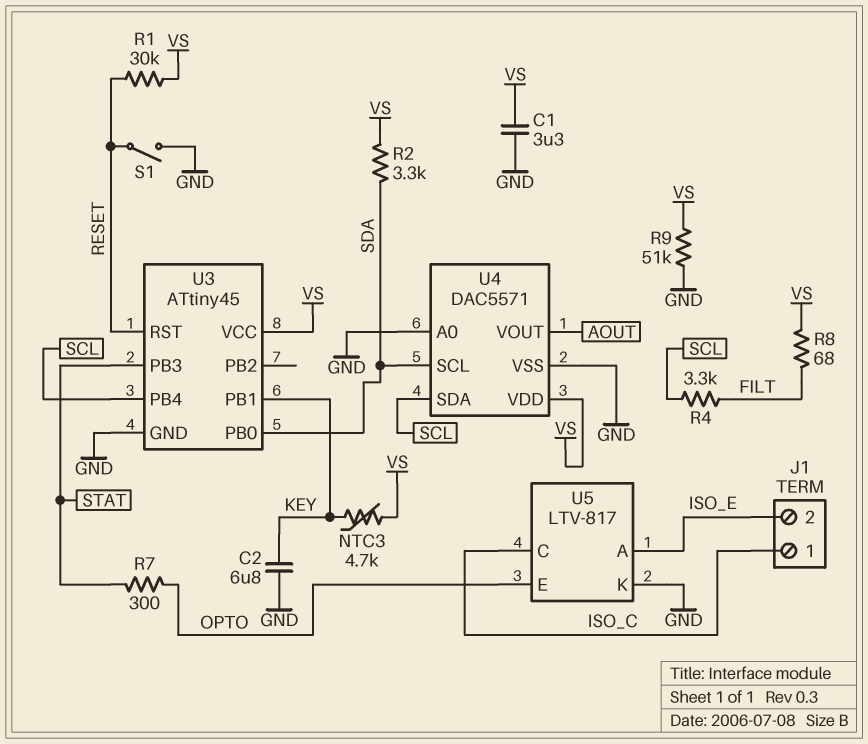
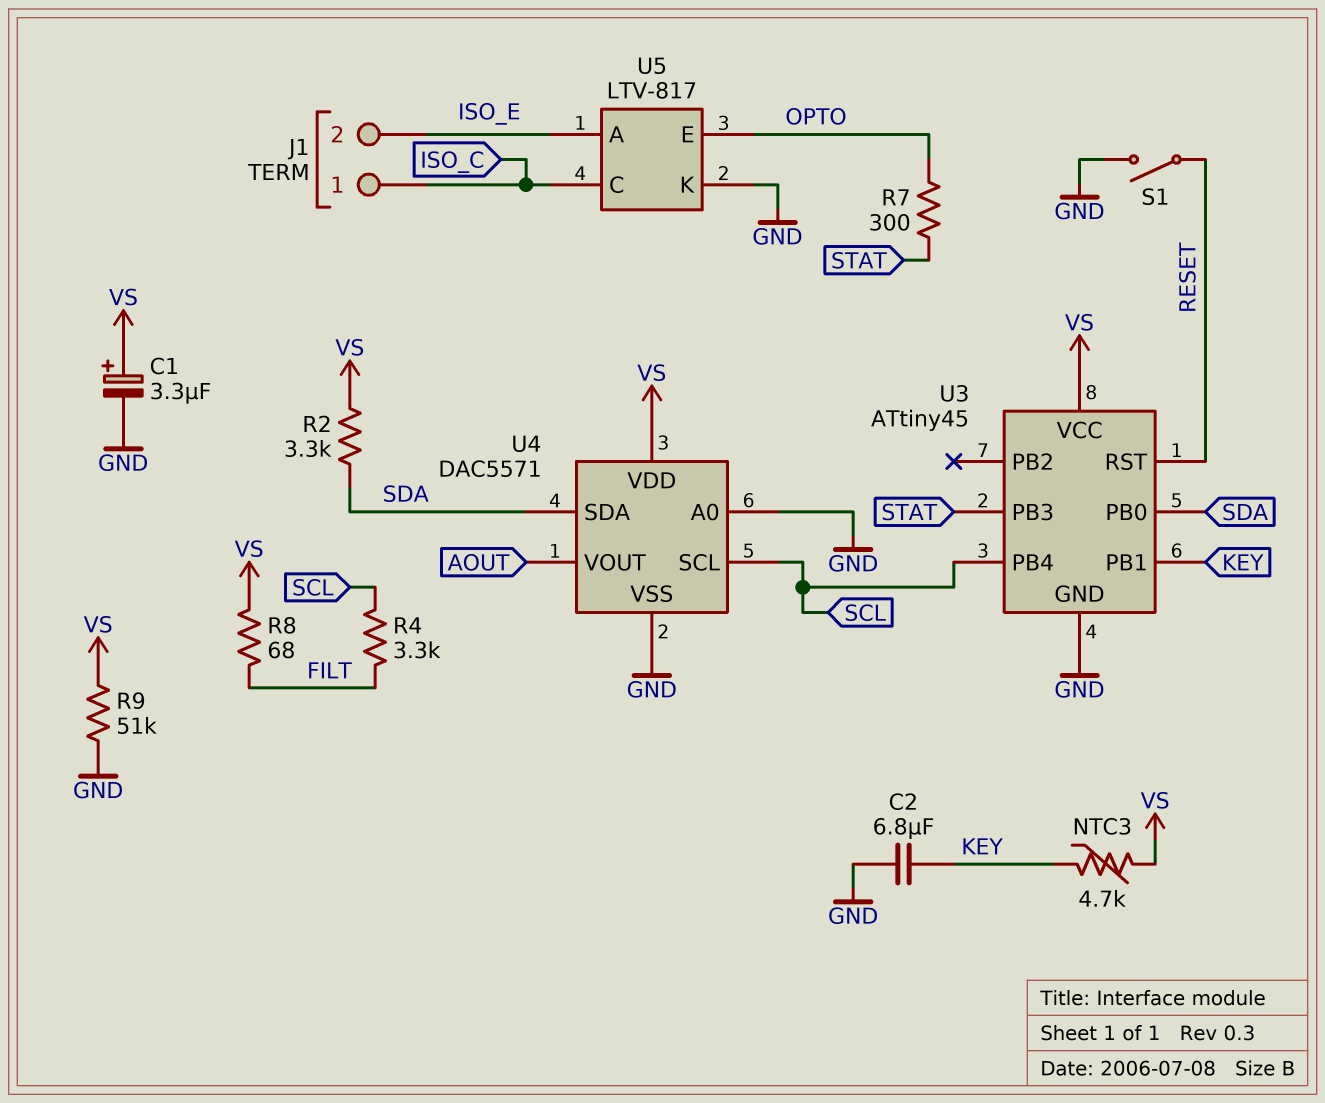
C1: 3.3uF (GND, VS) -> 3.3uF (plus VS, minus GND)
R1: 30k (RESET, VS) -> none
U4 pin SCL: SDA -> SCL
U4 pin SDA: SCL -> SDA

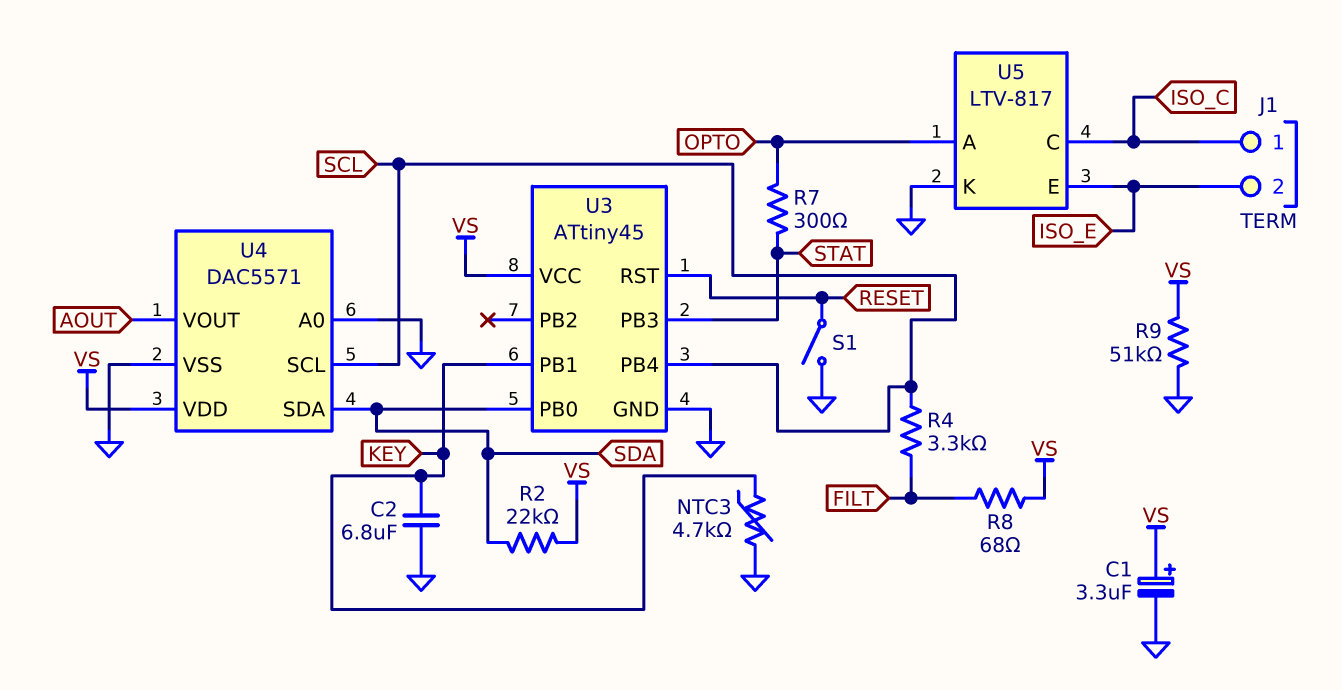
NTC3: 4.7k (KEY, VS) -> 4.7k (GND, KEY)
R2: 3.3k (SDA, VS) -> 22k (SDA, VS)
U5 pin A: ISO_E -> OPTO
U5 pin E: OPTO -> ISO_E

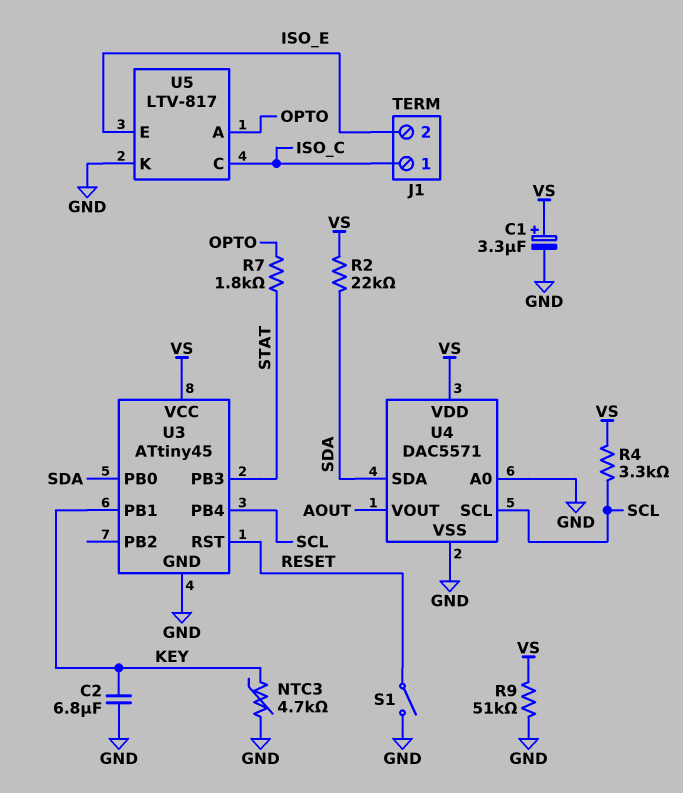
R4: 3.3k (FILT, SCL) -> 3.3k (SCL, VS)
R7: 300 (OPTO, STAT) -> 1.8k (OPTO, STAT)
R8: 68 (FILT, VS) -> none

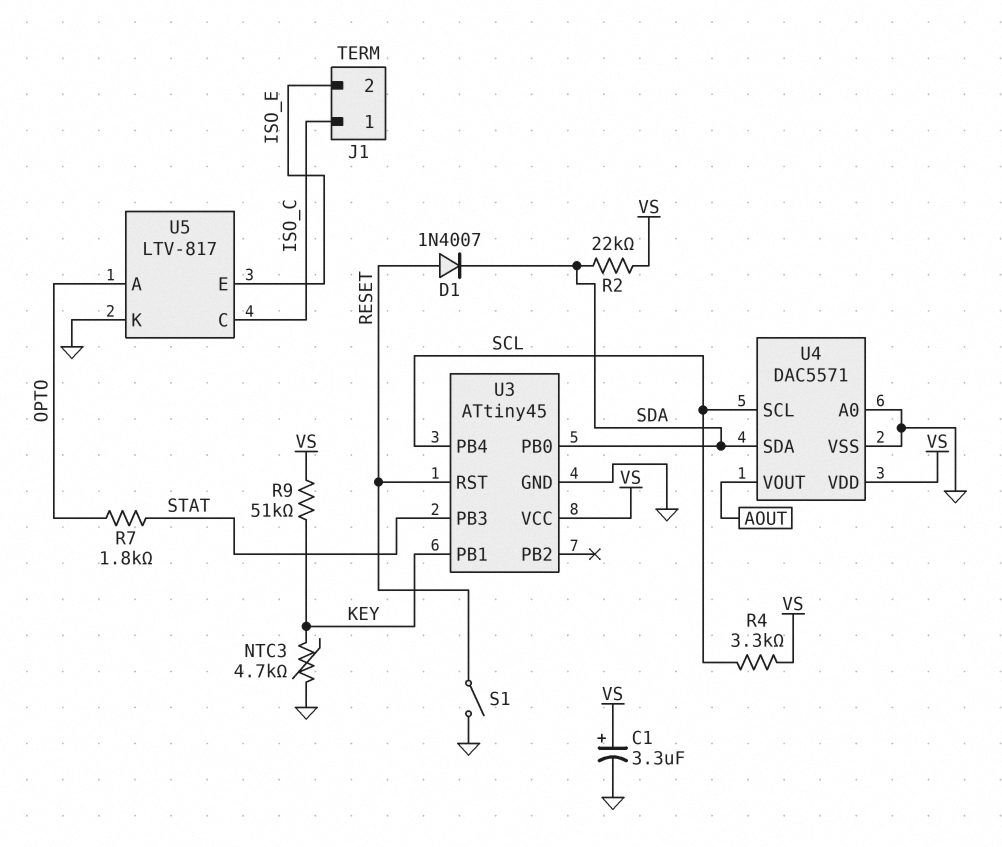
C2: 6.8uF (GND, KEY) -> none
D1: none -> diode 1N4007 (A RESET, K SDA)
R9: 51k (GND, VS) -> 51k (KEY, VS)

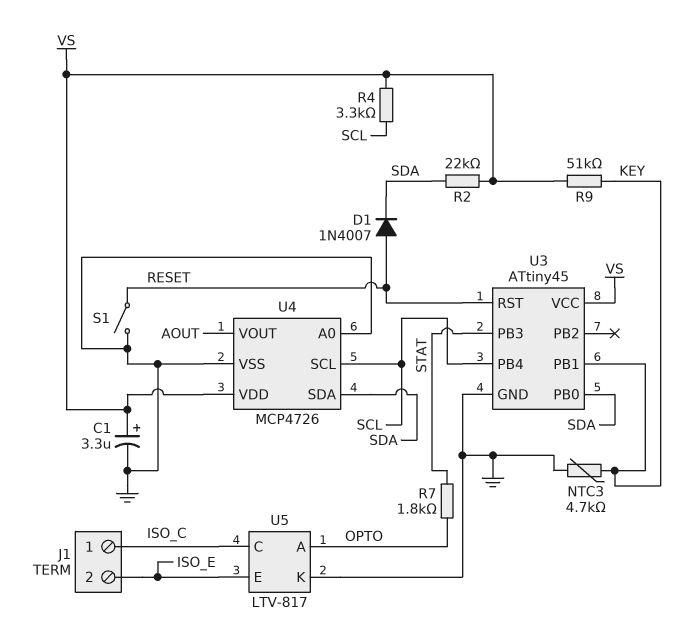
U4: DAC5571 -> MCP4726

